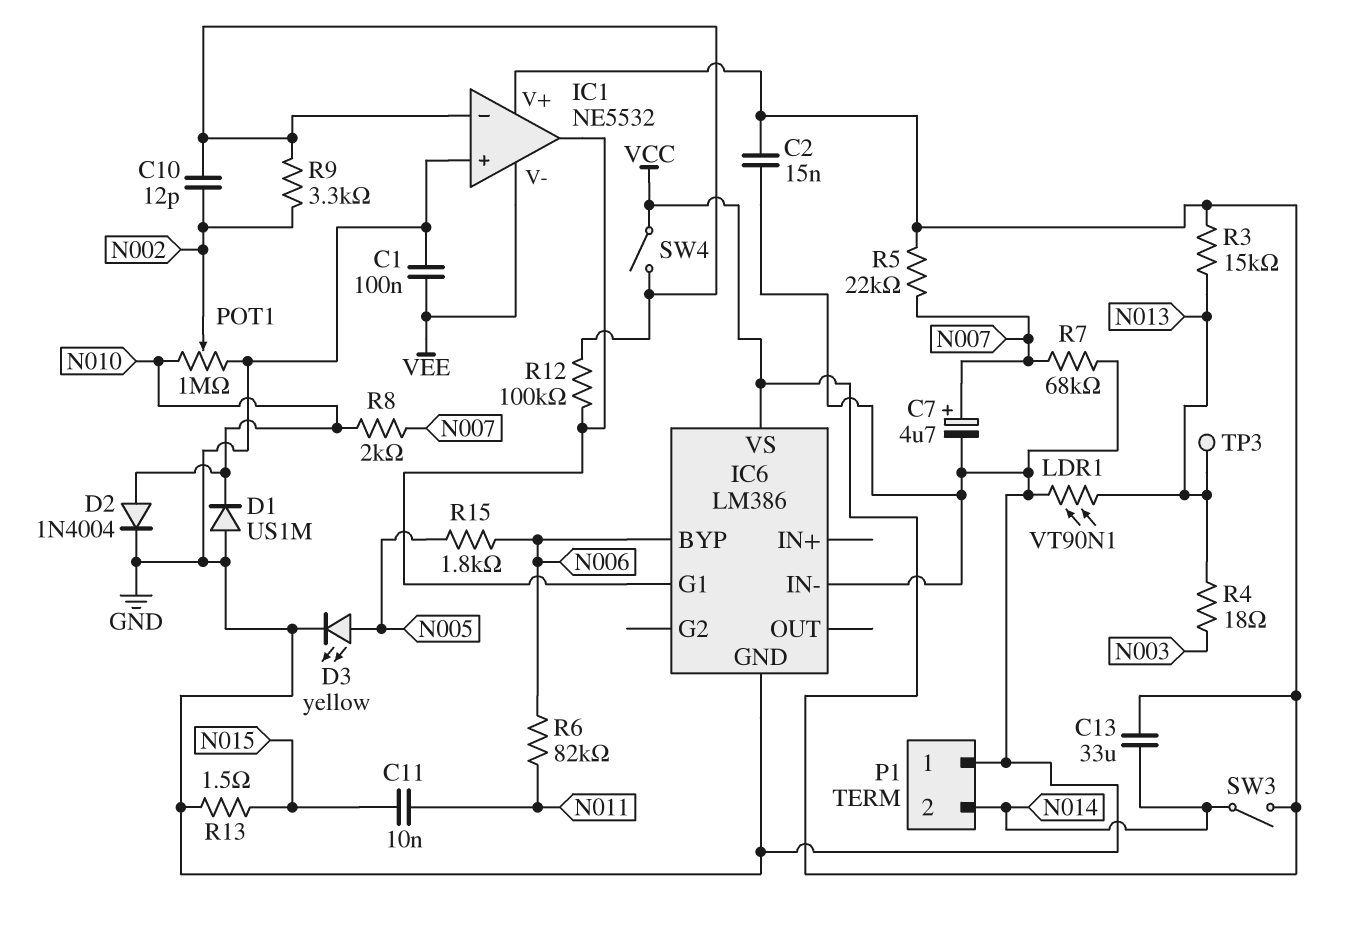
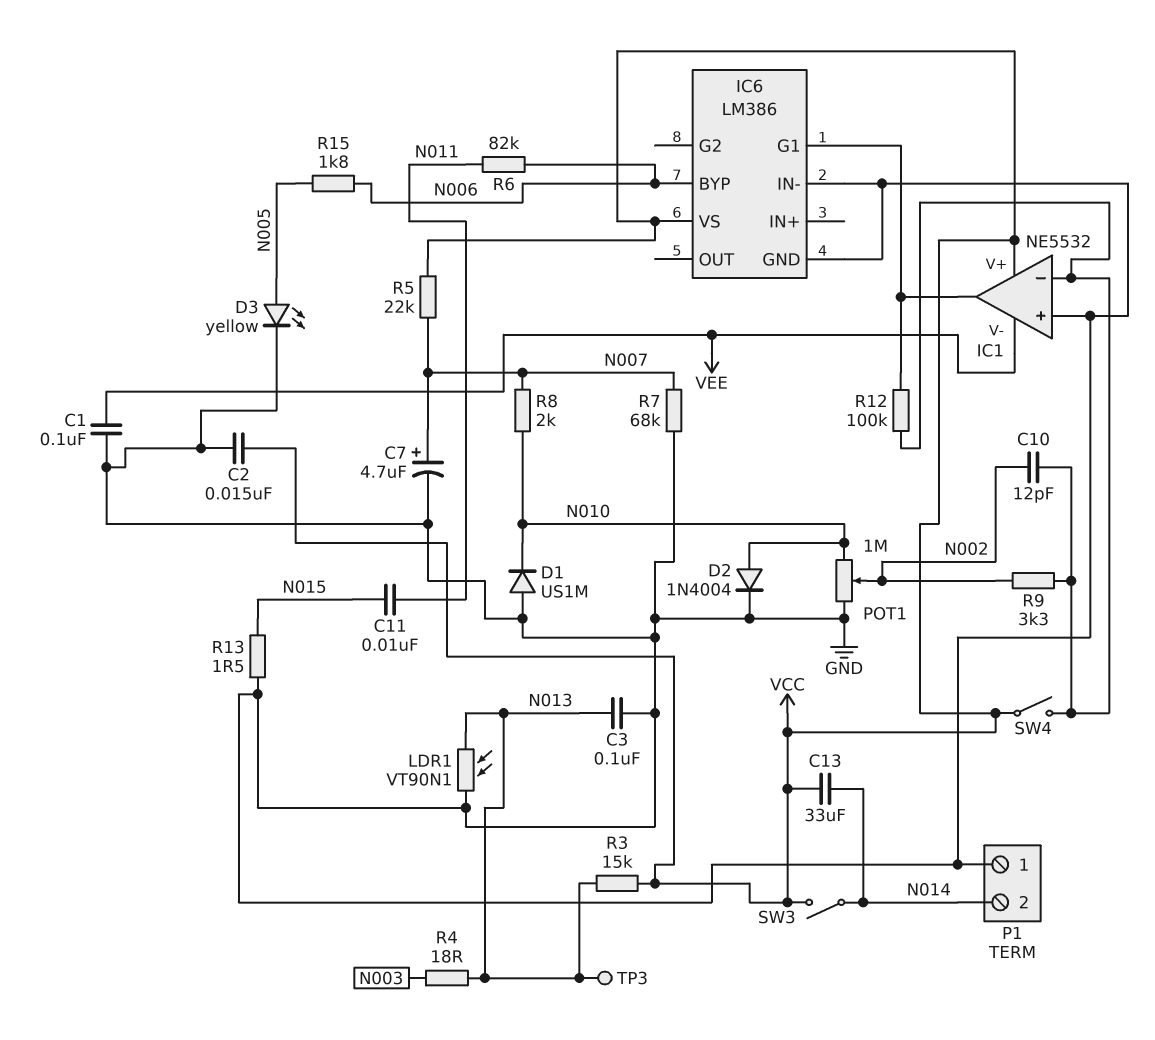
C3: none -> 100nF (GND, N013)

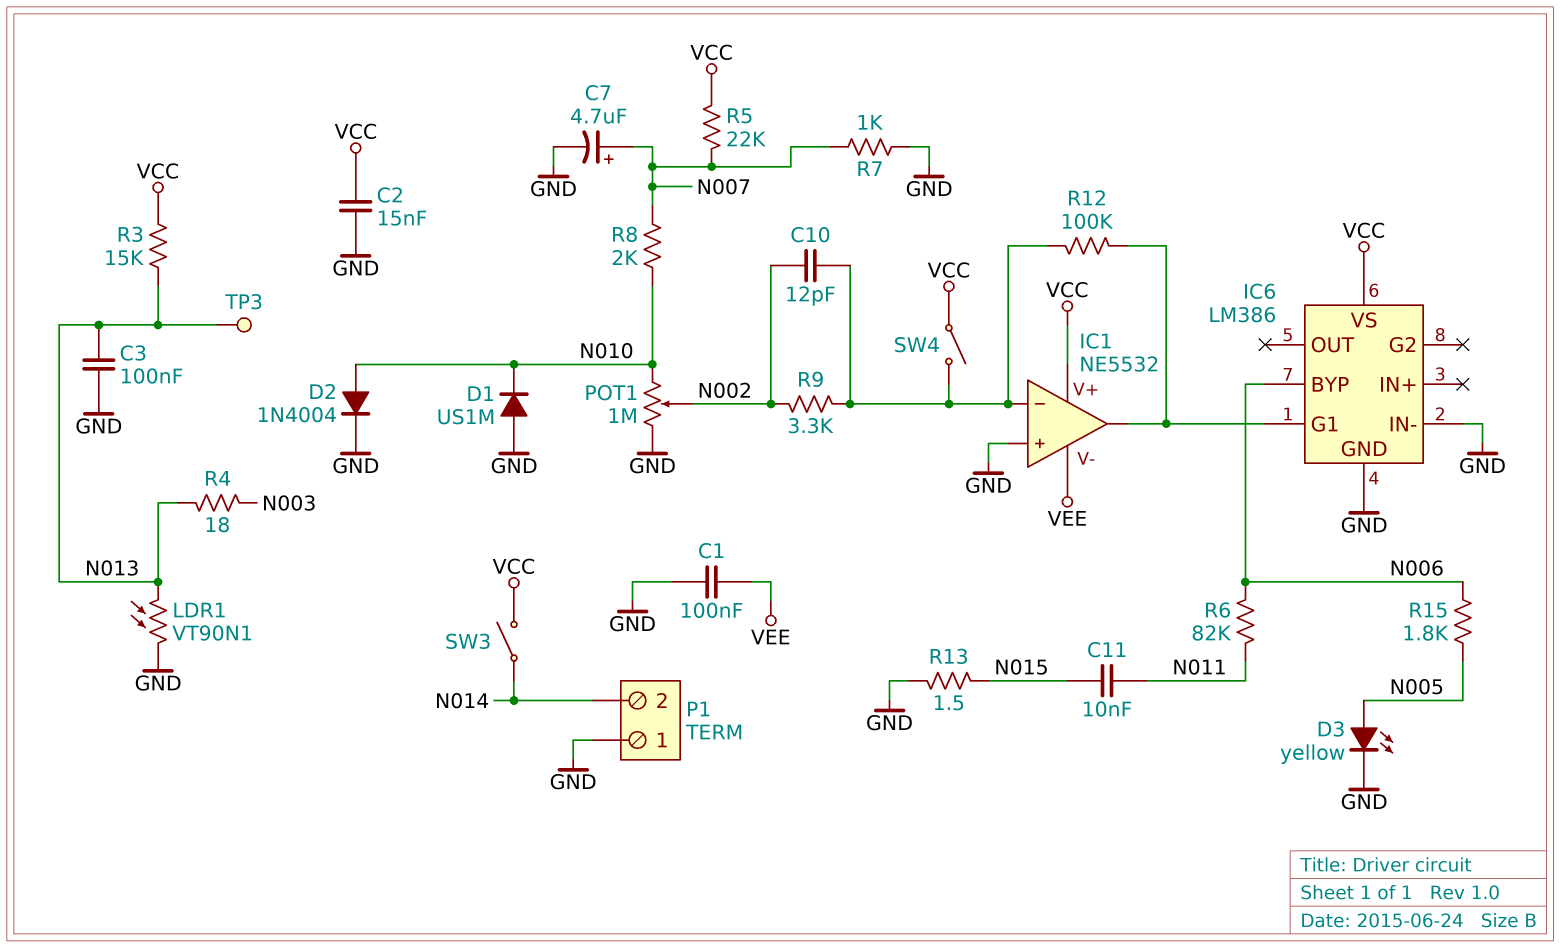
C13: 33uF (N014, VCC) -> none
R7: 68k (GND, N007) -> 1k (GND, N007)

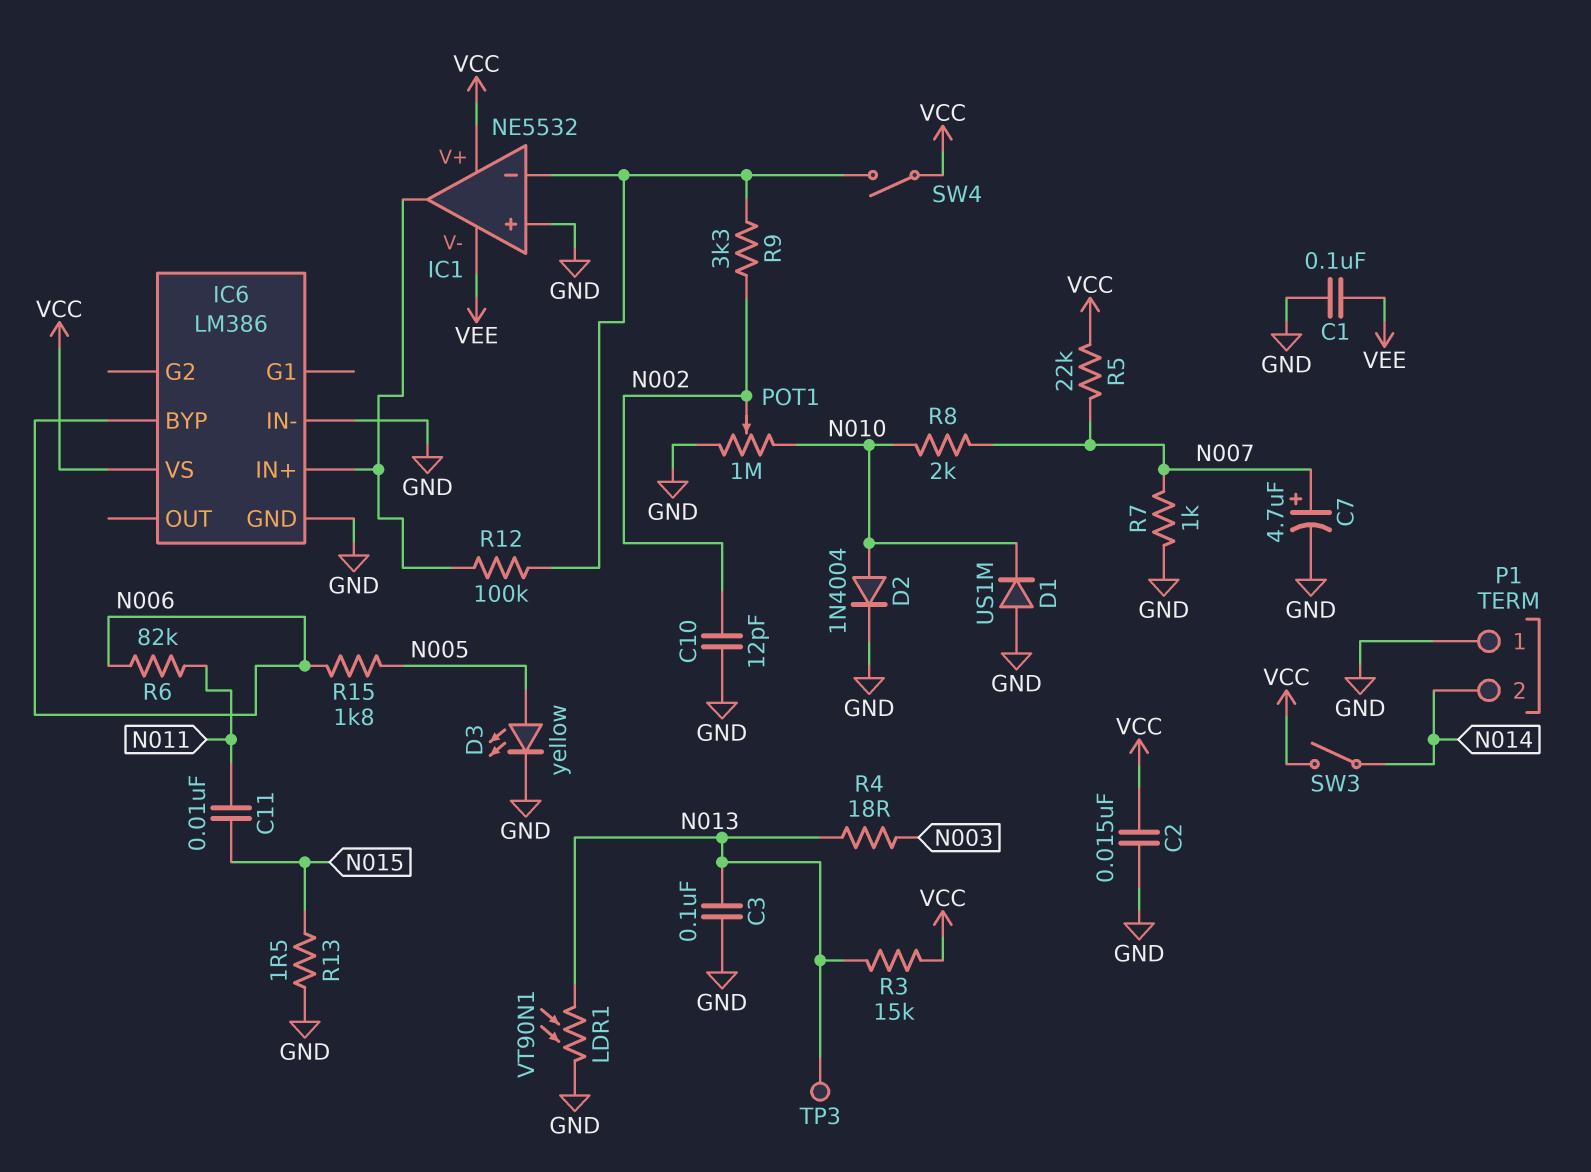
C10: 12pF (IC1/in-, N002) -> 12pF (GND, N002)
IC6 pin G1: IC1/out -> none
IC6 pin IN+: none -> IC1/out

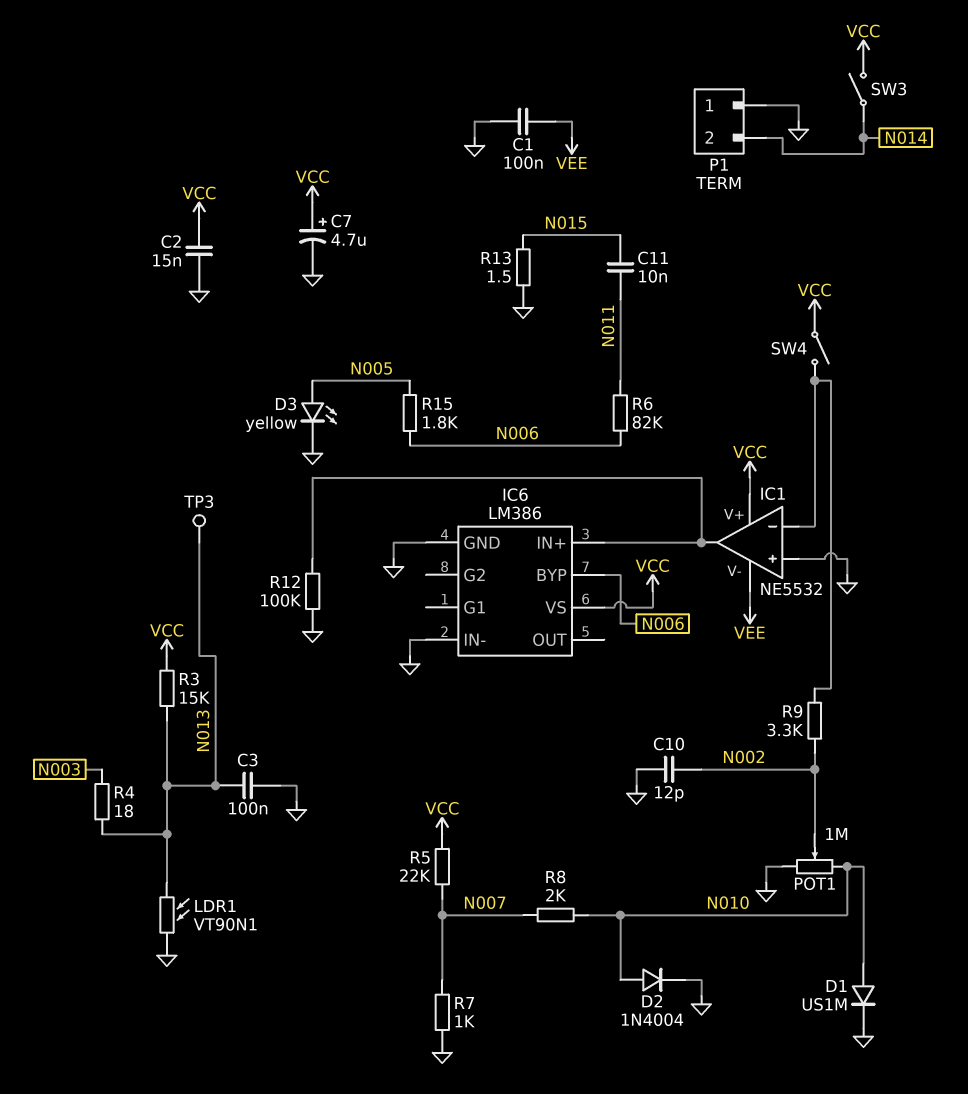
C7: 4.7uF (plus N007, minus GND) -> 4.7uF (plus VCC, minus GND)
D1: diode US1M (A GND, K N010) -> diode US1M (A N010, K GND)
R12: 100k (IC1/in-, IC1/out) -> 100k (GND, IC1/out)

